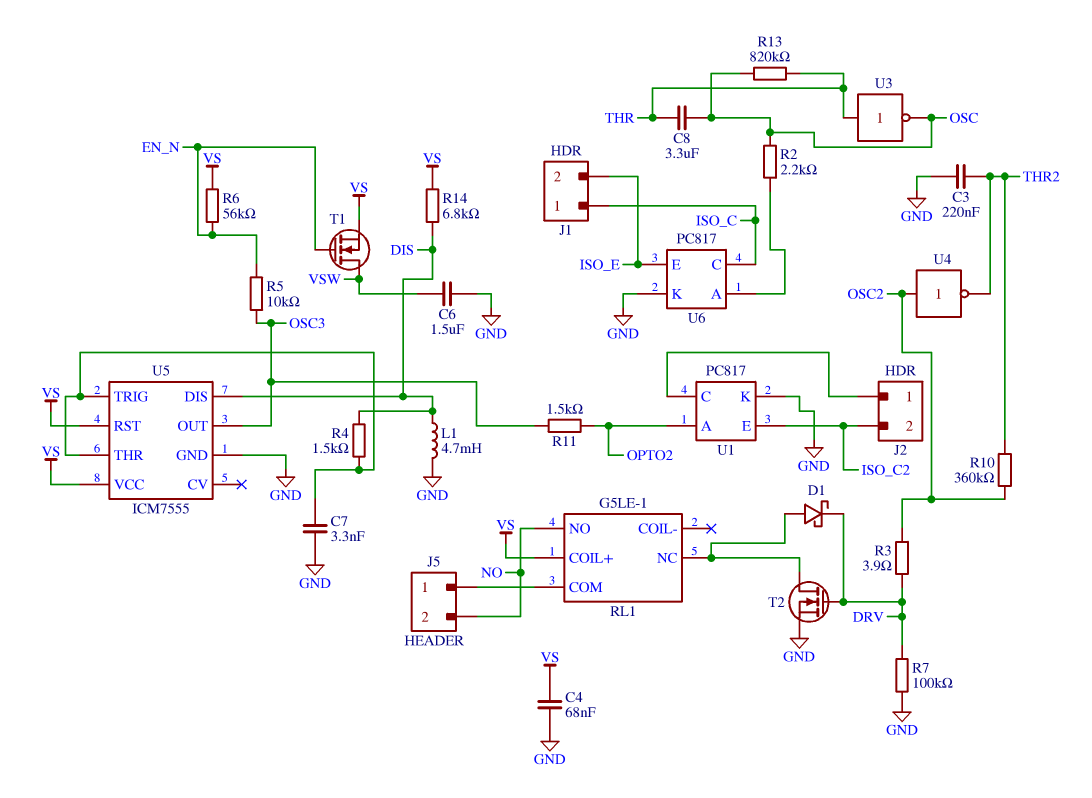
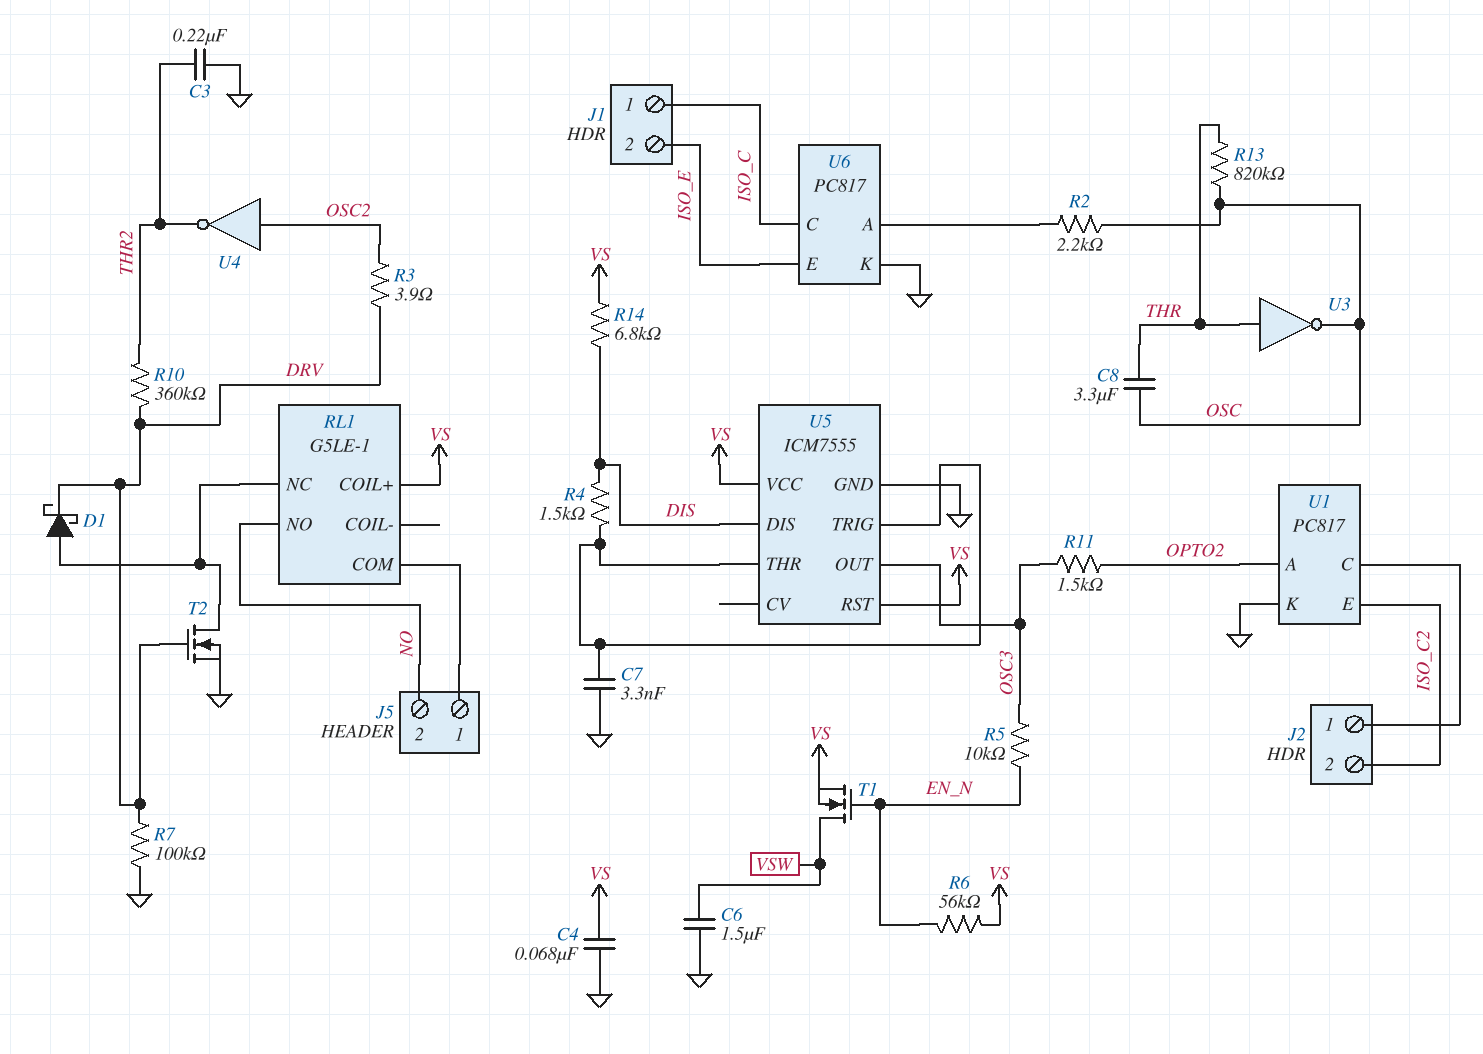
L1: 4.7mH (DIS, GND) -> none
R10: 360k (OSC2, THR2) -> 360k (DRV, THR2)

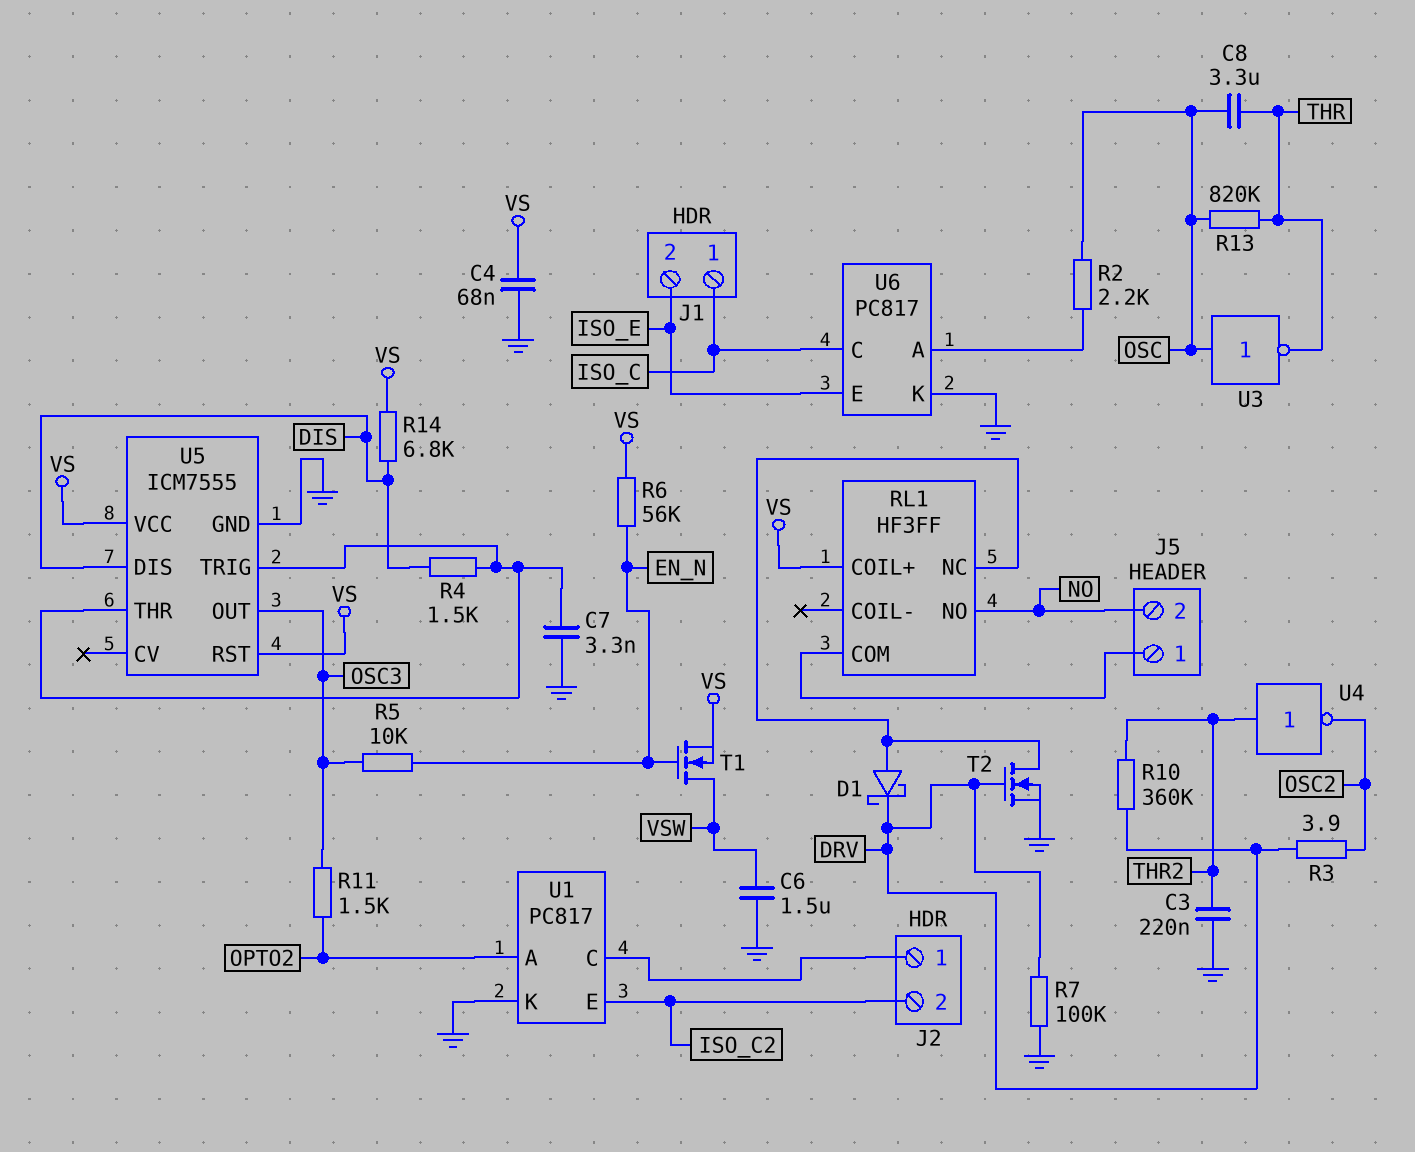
RL1: G5LE-1 -> HF3FF
U3: NOT (in THR, out OSC) -> NOT (in OSC, out THR)
U4: NOT (in OSC2, out THR2) -> NOT (in THR2, out OSC2)

